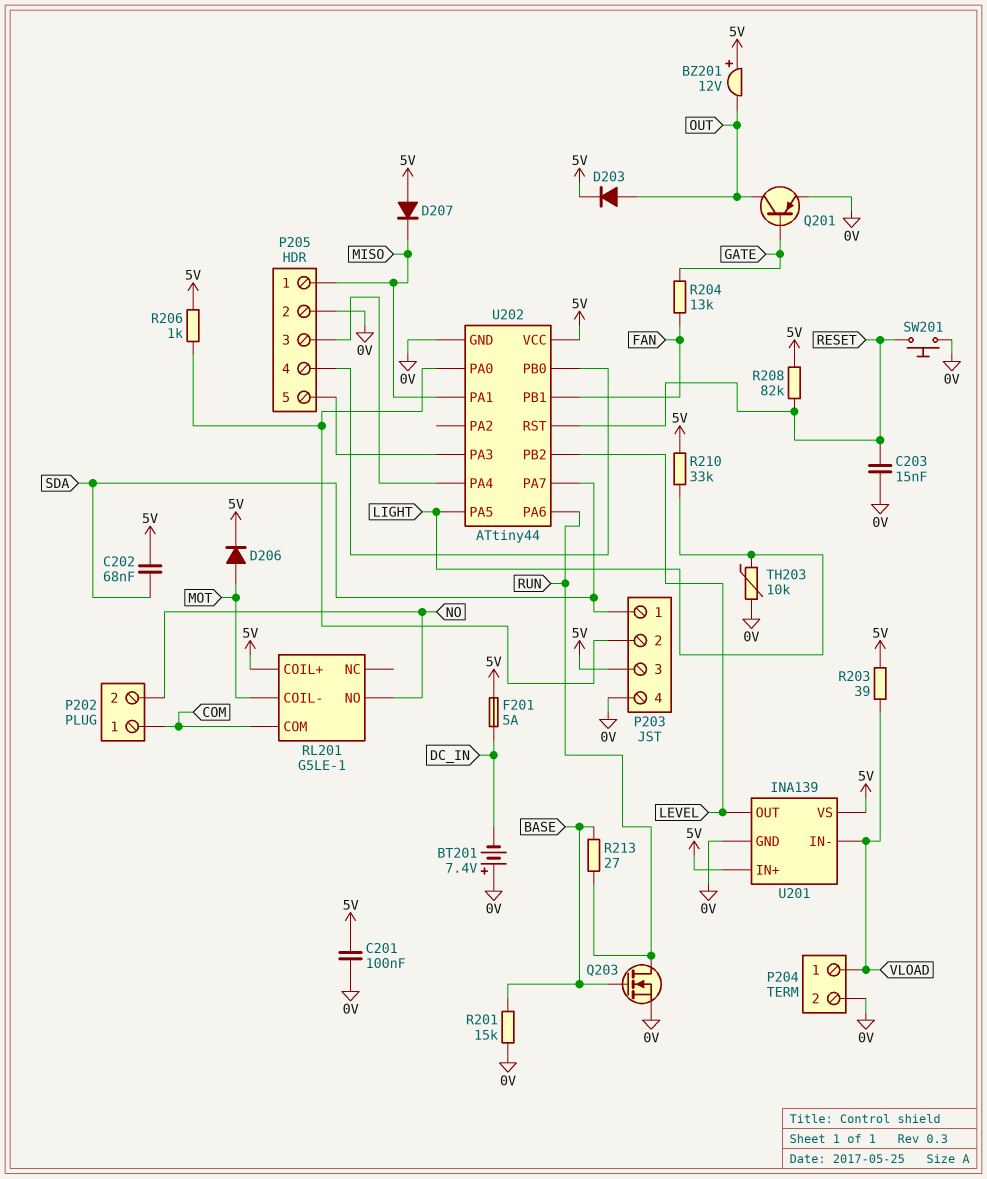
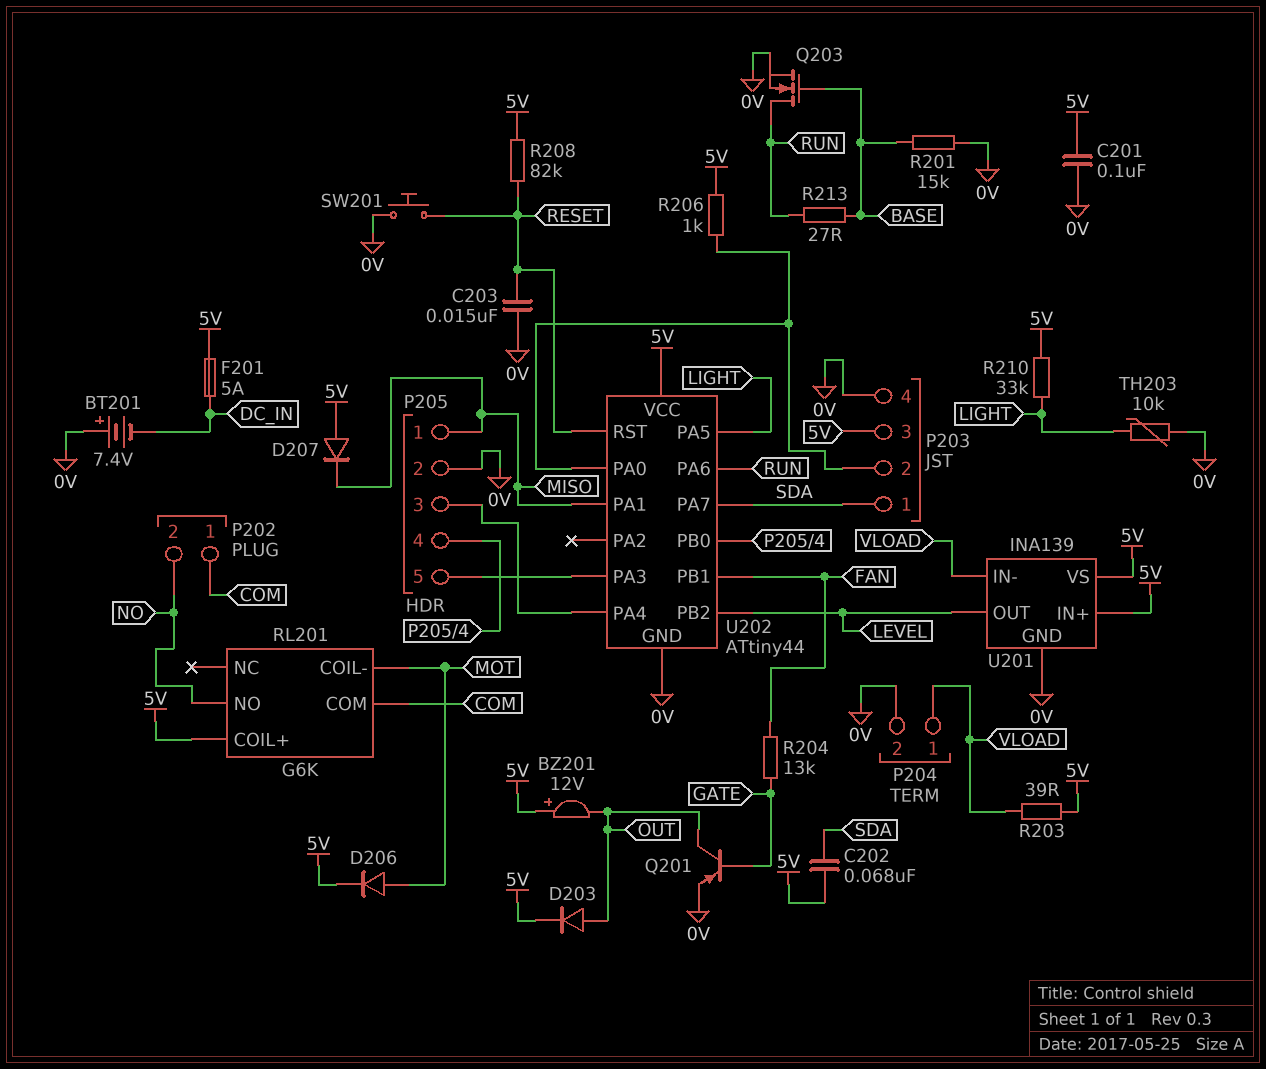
RL201: G5LE-1 -> G6K

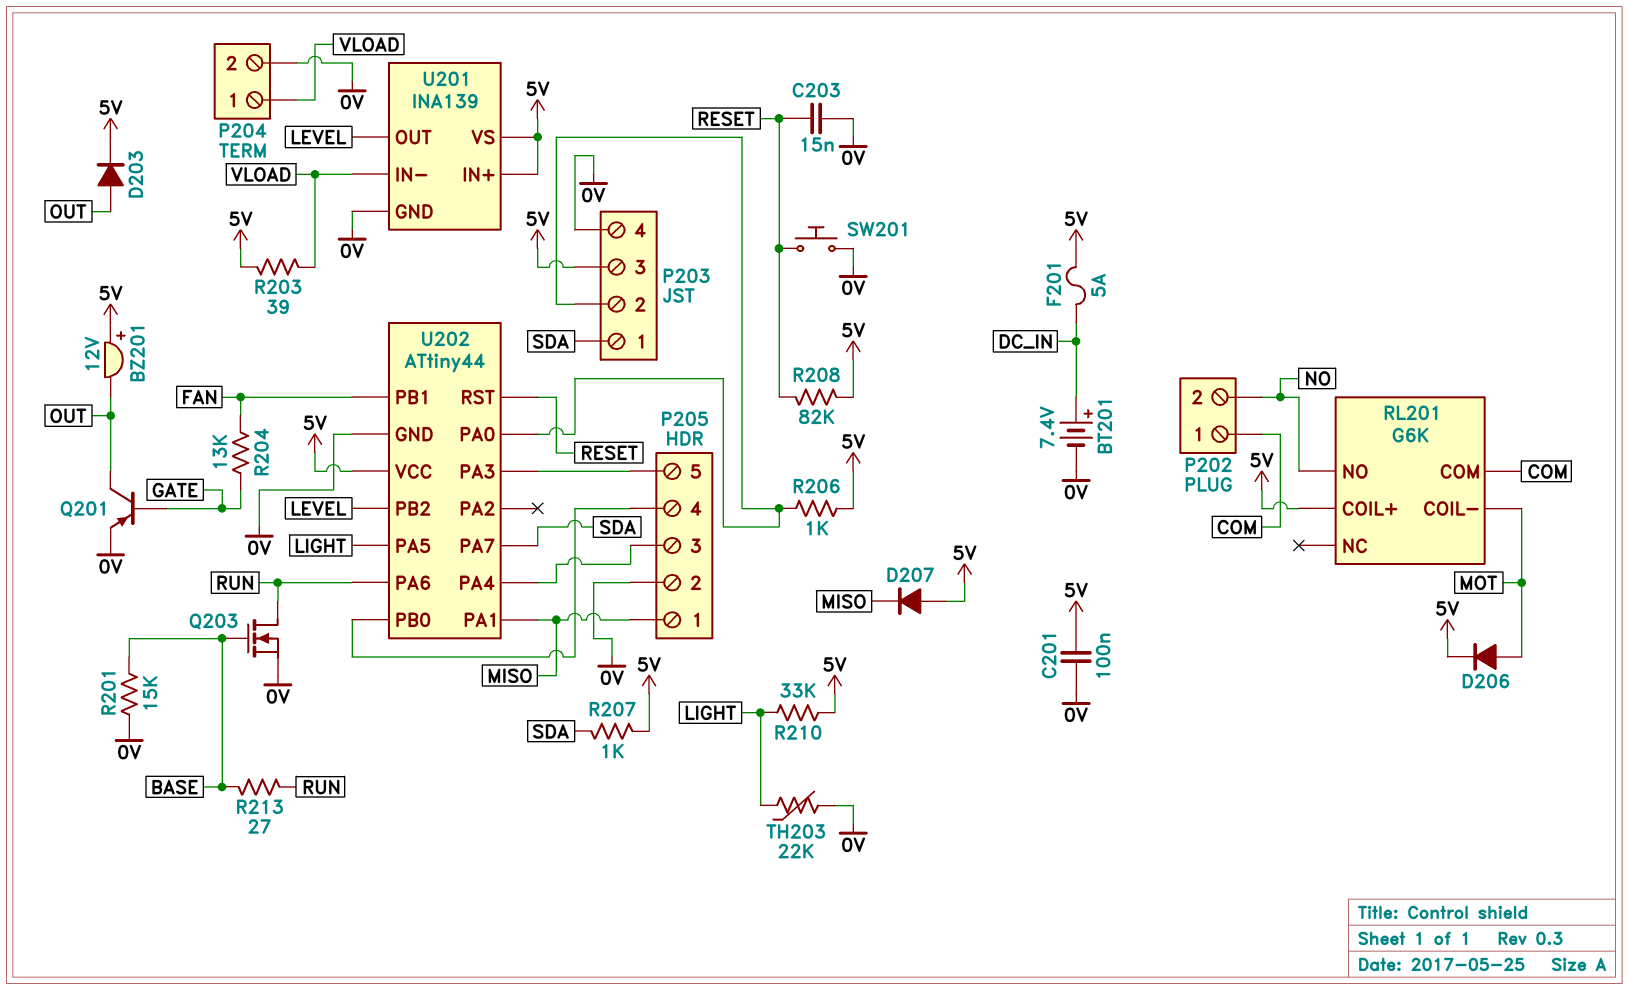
BT201: 7.4V (plus 0V, minus DC_IN) -> 7.4V (plus DC_IN, minus 0V)
C202: 68nF (5V, SDA) -> none
R207: none -> 1k (5V, SDA)
TH203: 10k (0V, LIGHT) -> 22k (0V, LIGHT)

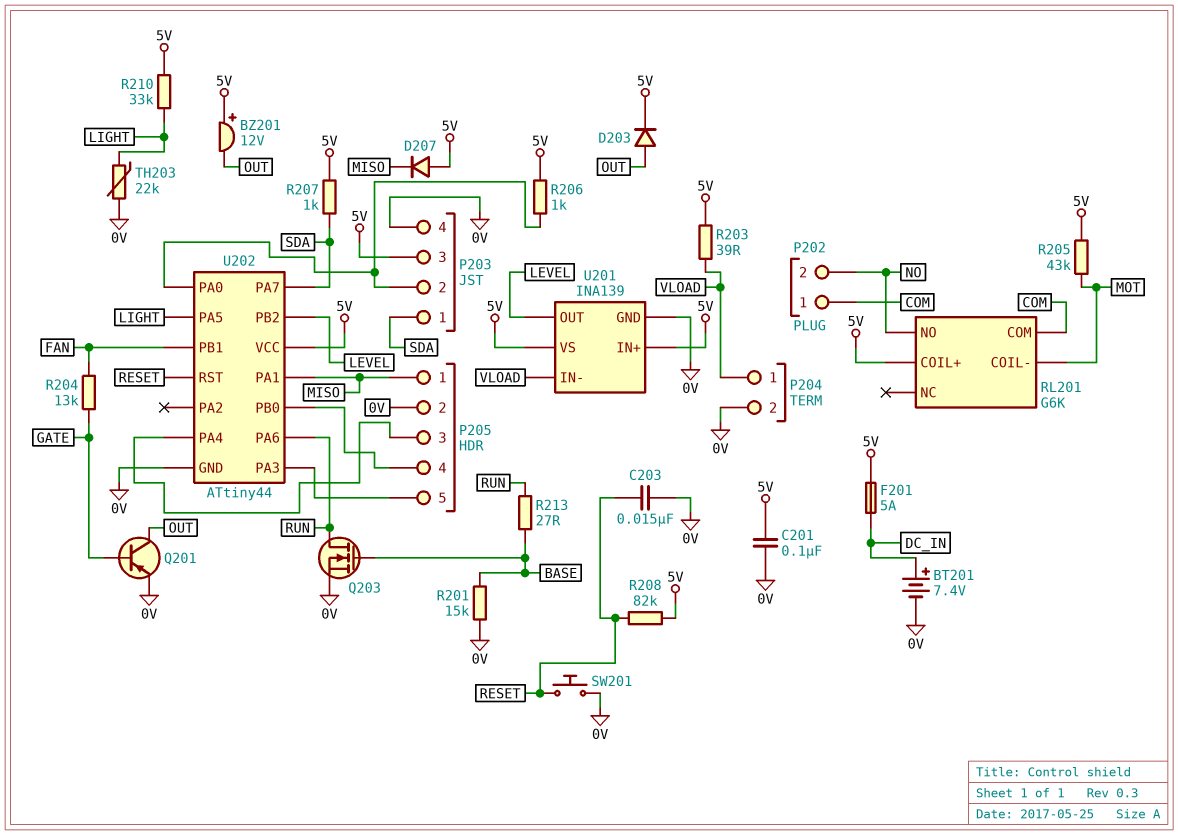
D206: diode (A MOT, K 5V) -> none
R205: none -> 43k (5V, MOT)

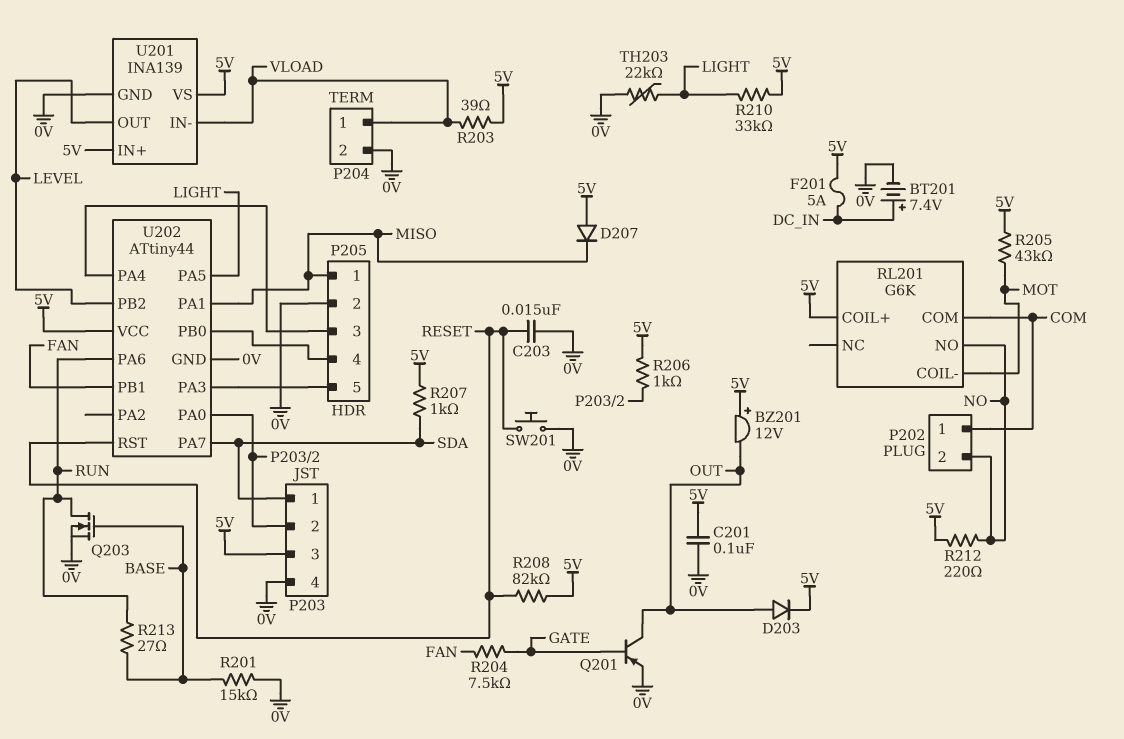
R204: 13k (FAN, GATE) -> 7.5k (FAN, GATE)
R212: none -> 220 (5V, NO)

